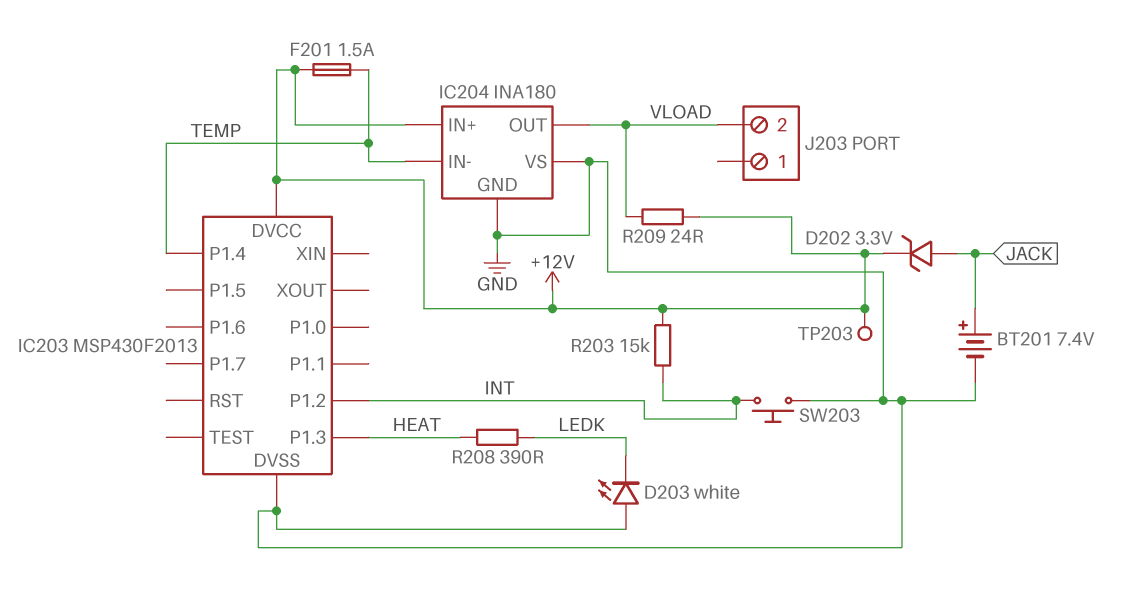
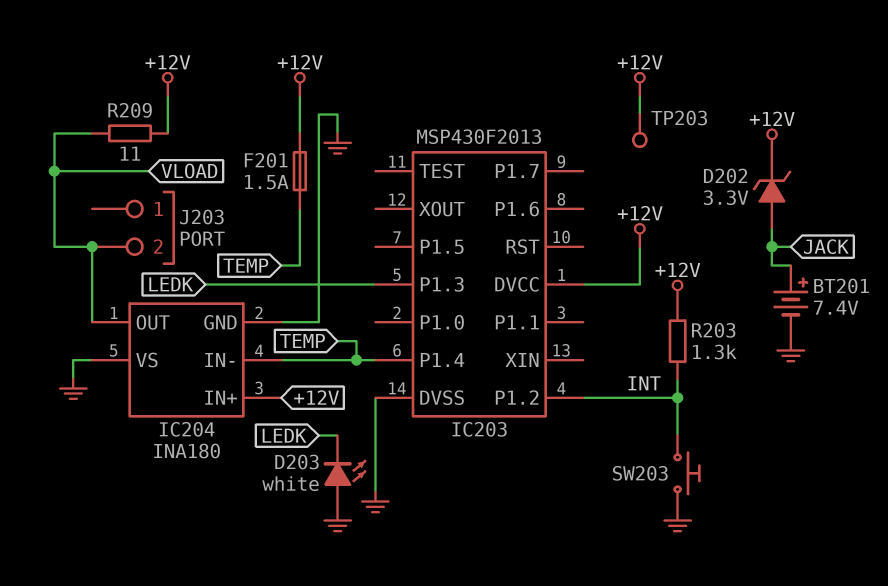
IC203 pin P1.3: HEAT -> LEDK
R203: 15k (+12V, INT) -> 1.3k (+12V, INT)
R208: 390 (HEAT, LEDK) -> none
R209: 24 (+12V, VLOAD) -> 11 (+12V, VLOAD)

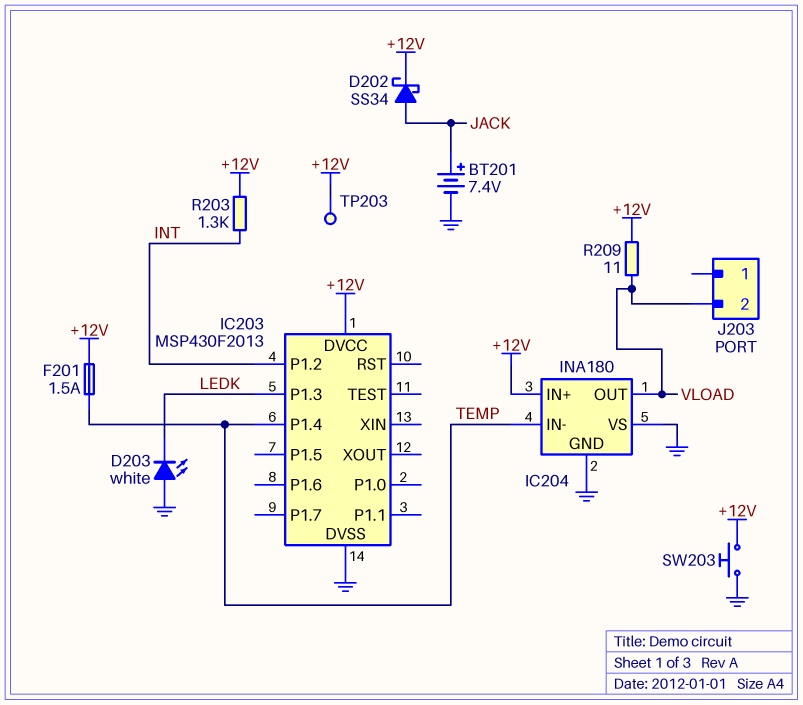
D202: zener 3.3V (A JACK, K +12V) -> schottky SS34 (A JACK, K +12V)
SW203: button (GND, INT) -> button (+12V, GND)

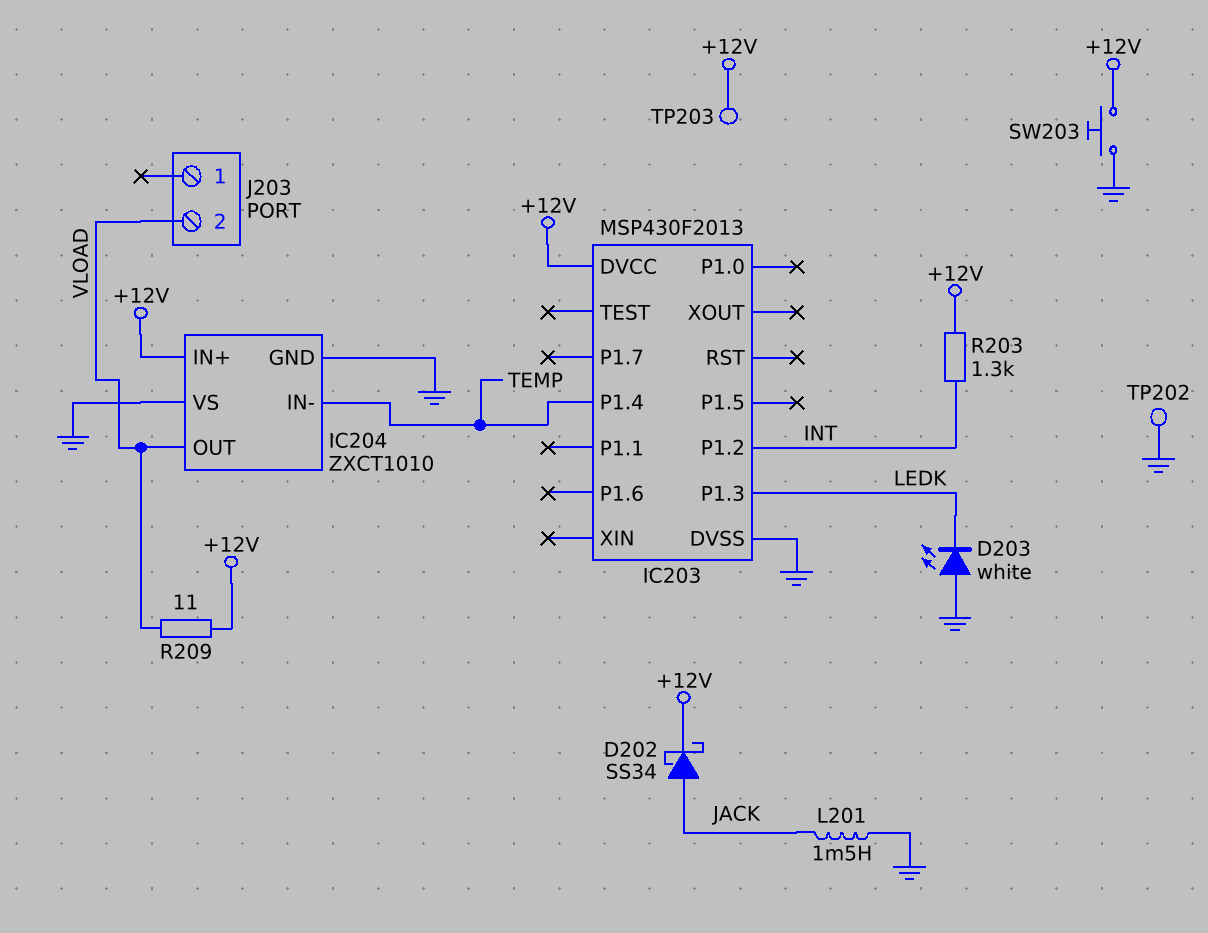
BT201: 7.4V (plus JACK, minus GND) -> none
F201: 1.5A (+12V, TEMP) -> none
IC204: INA180 -> ZXCT1010
L201: none -> 1.5mH (GND, JACK)
TP202: none -> test point (GND)

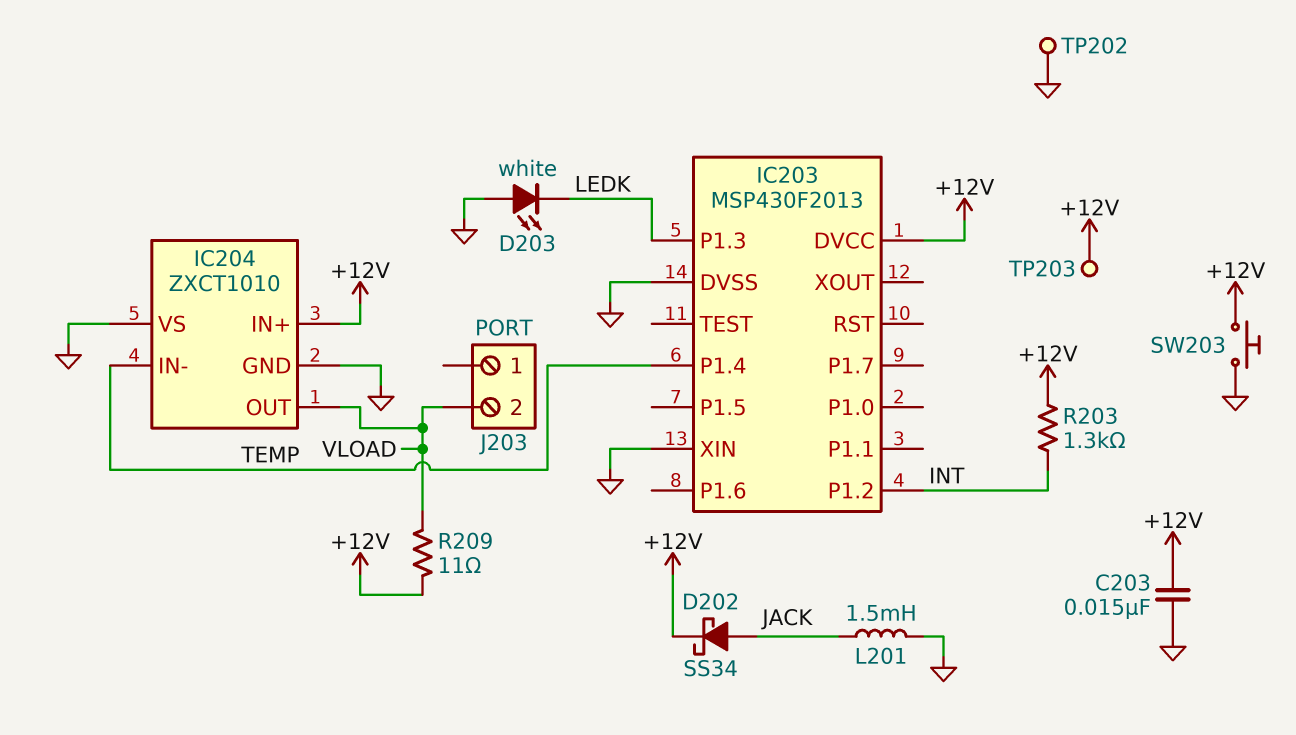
C203: none -> 15nF (+12V, GND)
IC203 pin XIN: none -> GND

